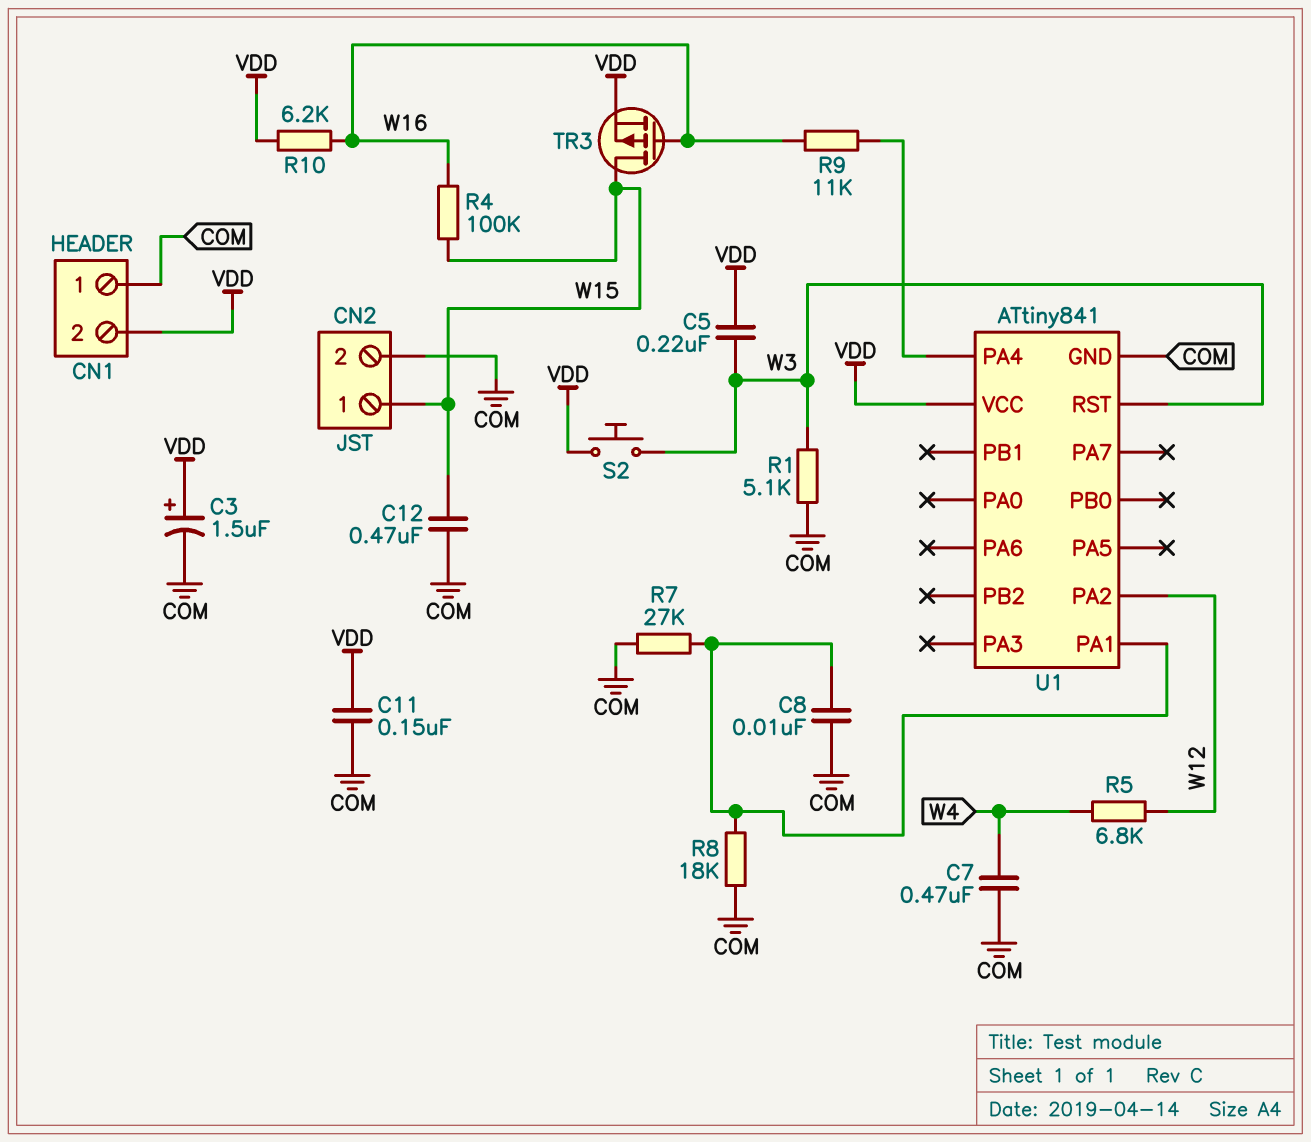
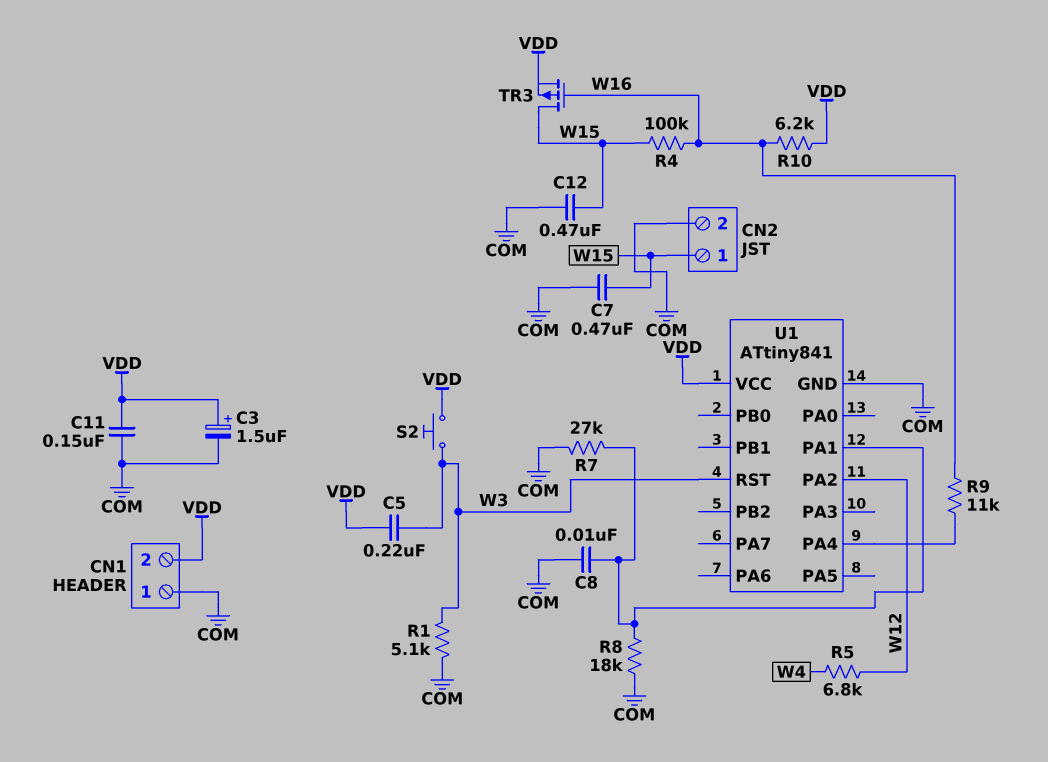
C7: 470nF (COM, W4) -> 470nF (COM, W15)

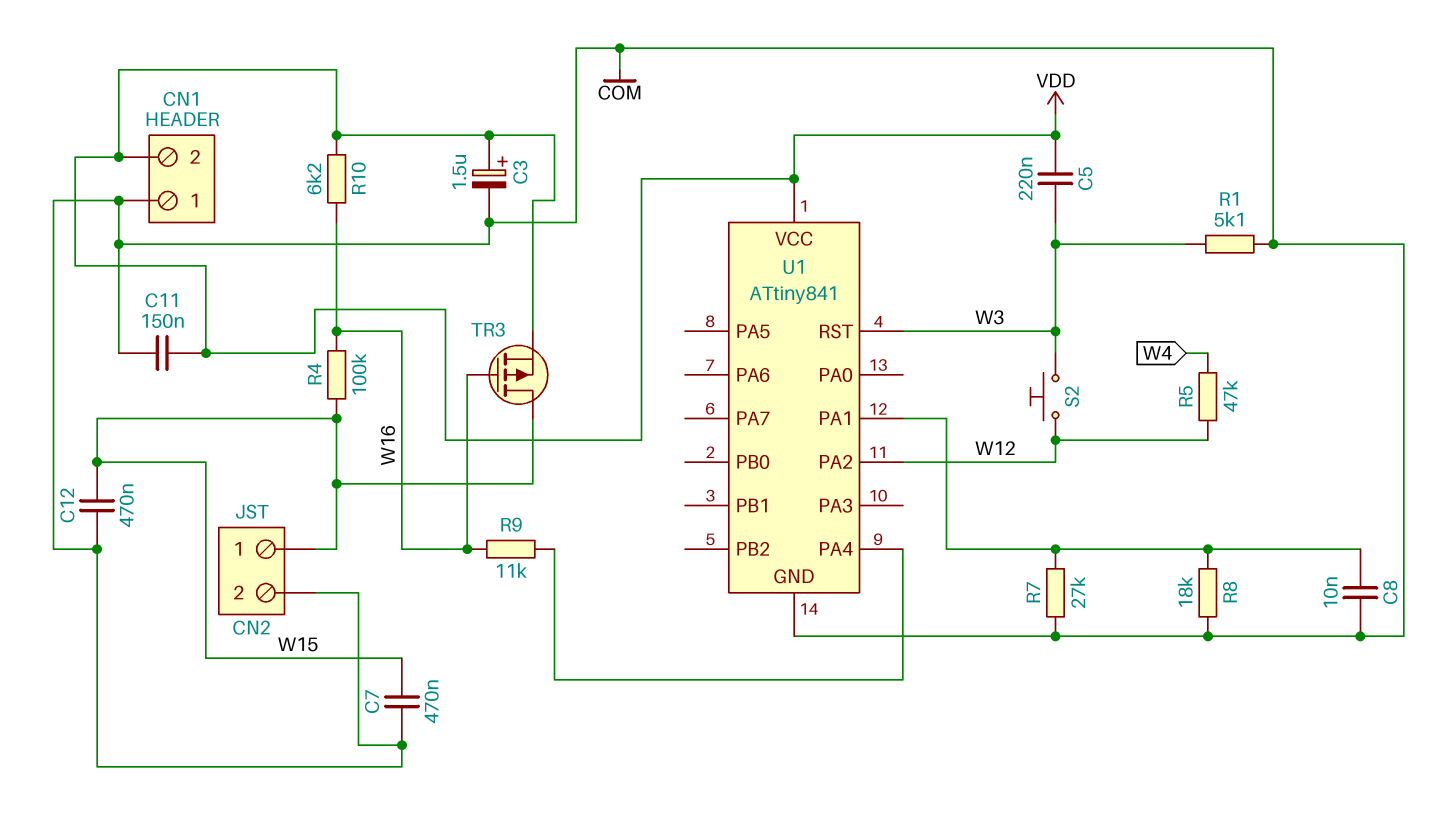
R5: 6.8k (W4, W12) -> 47k (W4, W12)
S2: button (VDD, W3) -> button (W3, W12)

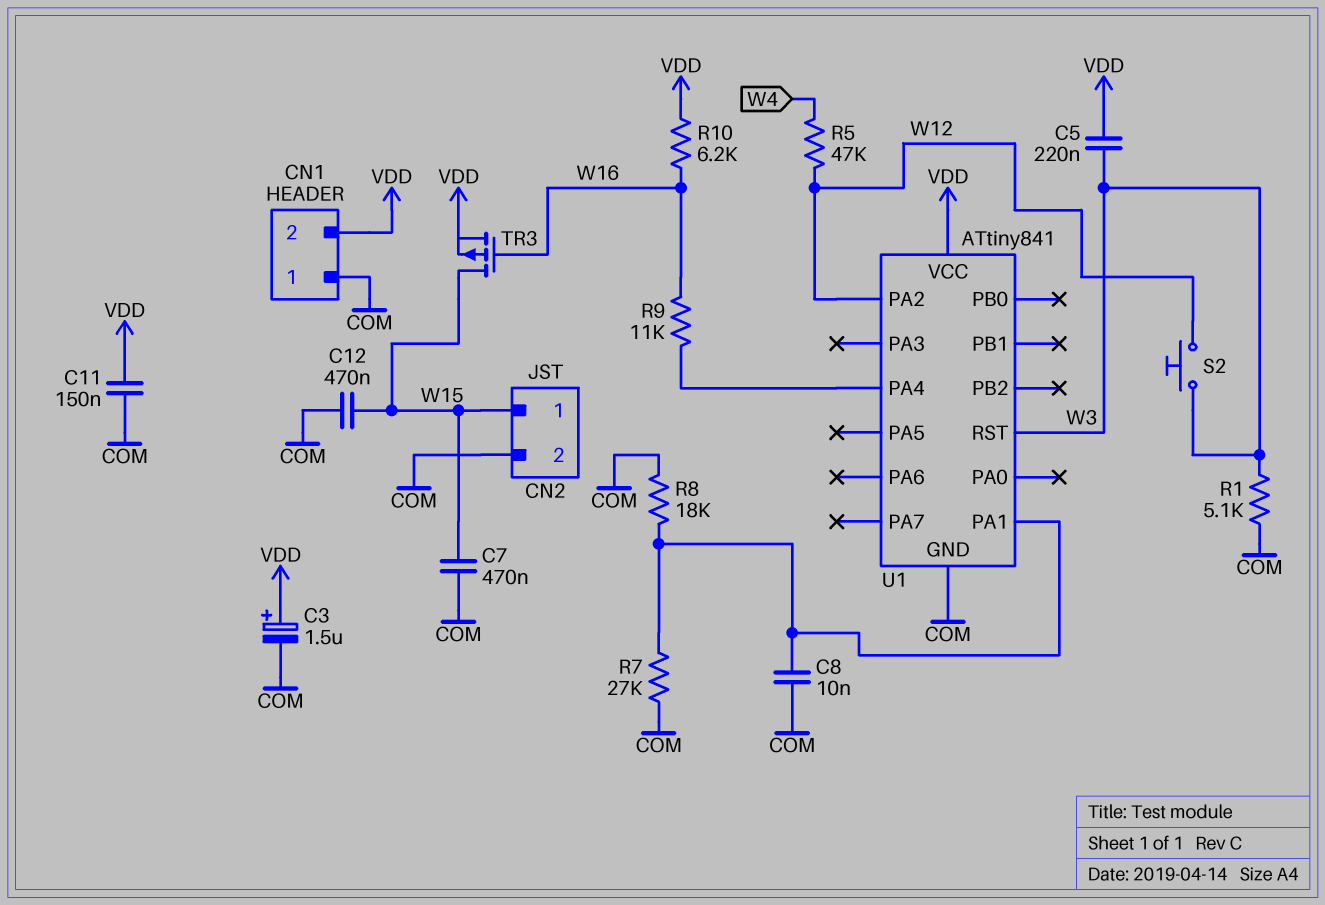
R4: 100k (W15, W16) -> none

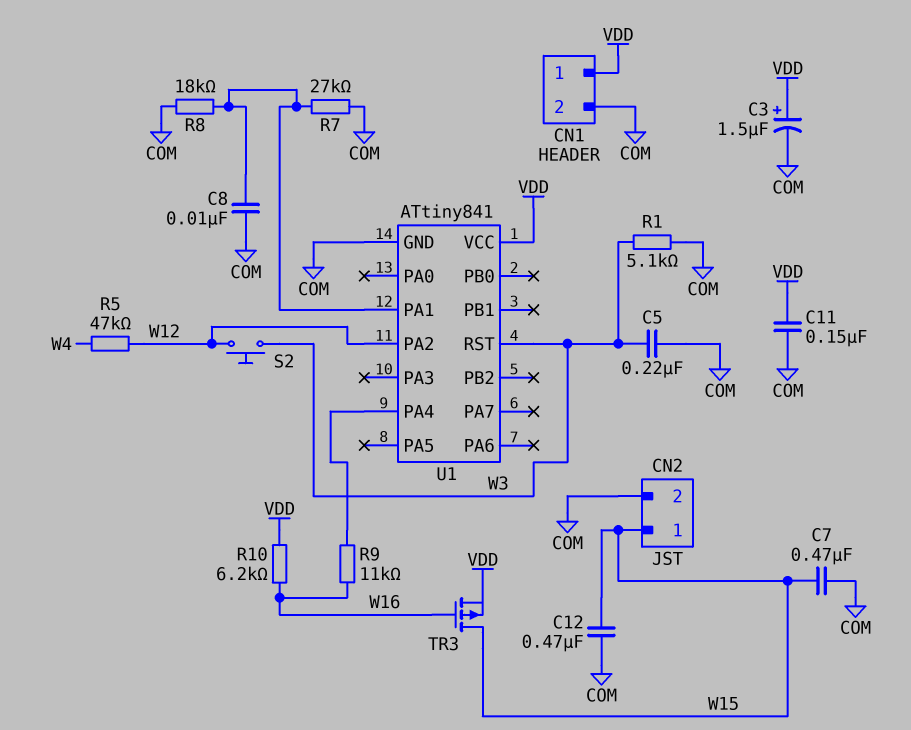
C5: 220nF (VDD, W3) -> 220nF (COM, W3)
CN1 pin 1: COM -> VDD
CN1 pin 2: VDD -> COM

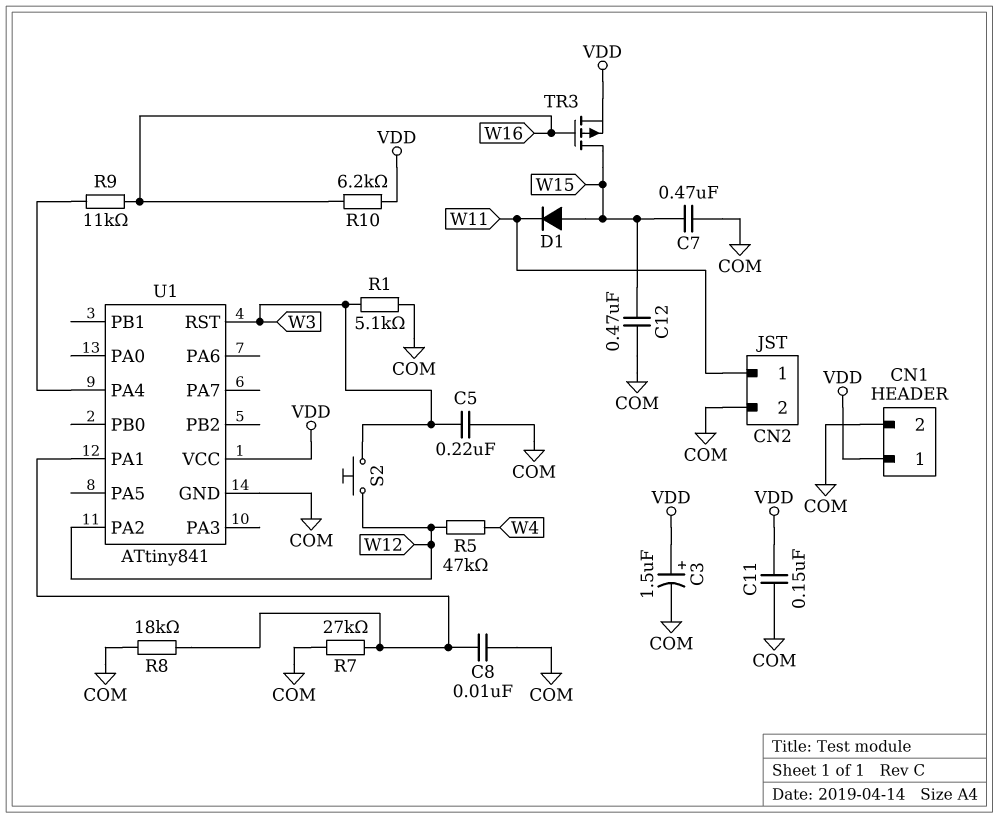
CN2 pin 1: W15 -> W11
D1: none -> diode (A W15, K W11)

